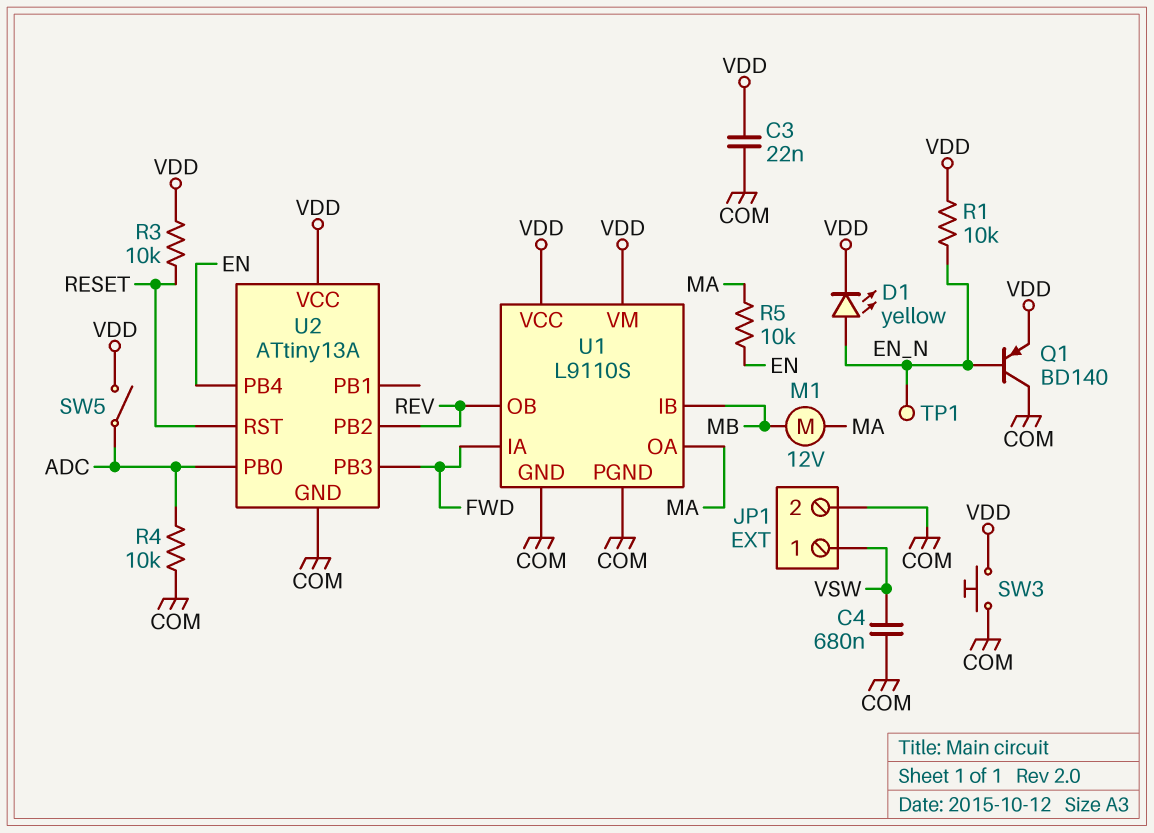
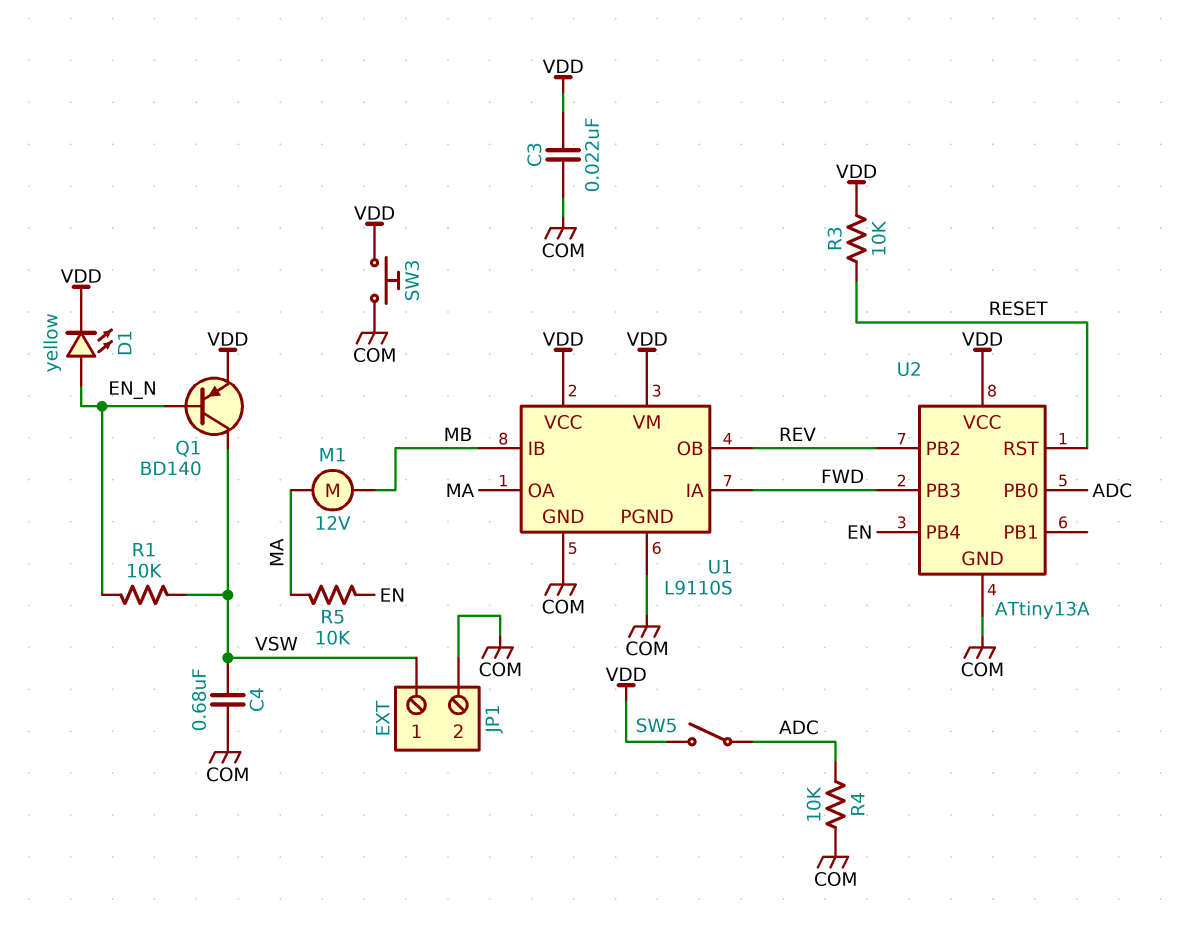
Q1: PNP BD140 (B EN_N, C COM, E VDD) -> PNP BD140 (B EN_N, C VSW, E VDD)
R1: 10k (EN_N, VDD) -> 10k (EN_N, VSW)
TP1: test point (EN_N) -> none

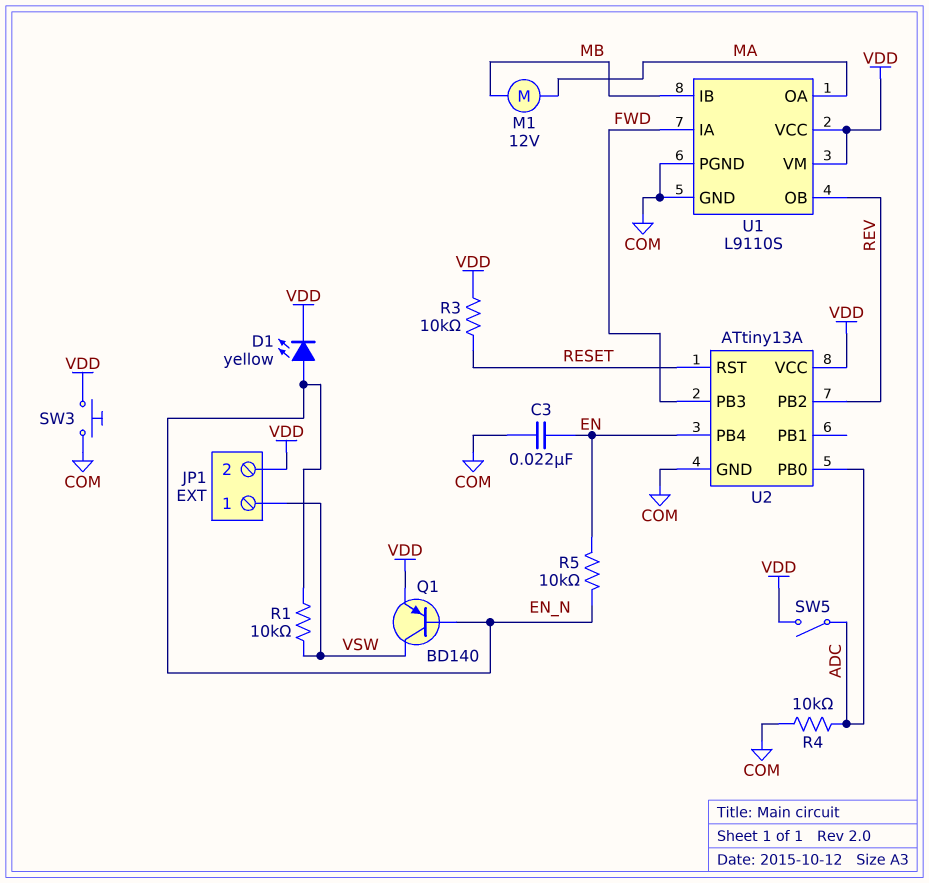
C3: 22nF (COM, VDD) -> 22nF (COM, EN)
C4: 680nF (COM, VSW) -> none
JP1 pin 2: COM -> VDD
R5: 10k (EN, MA) -> 10k (EN, EN_N)

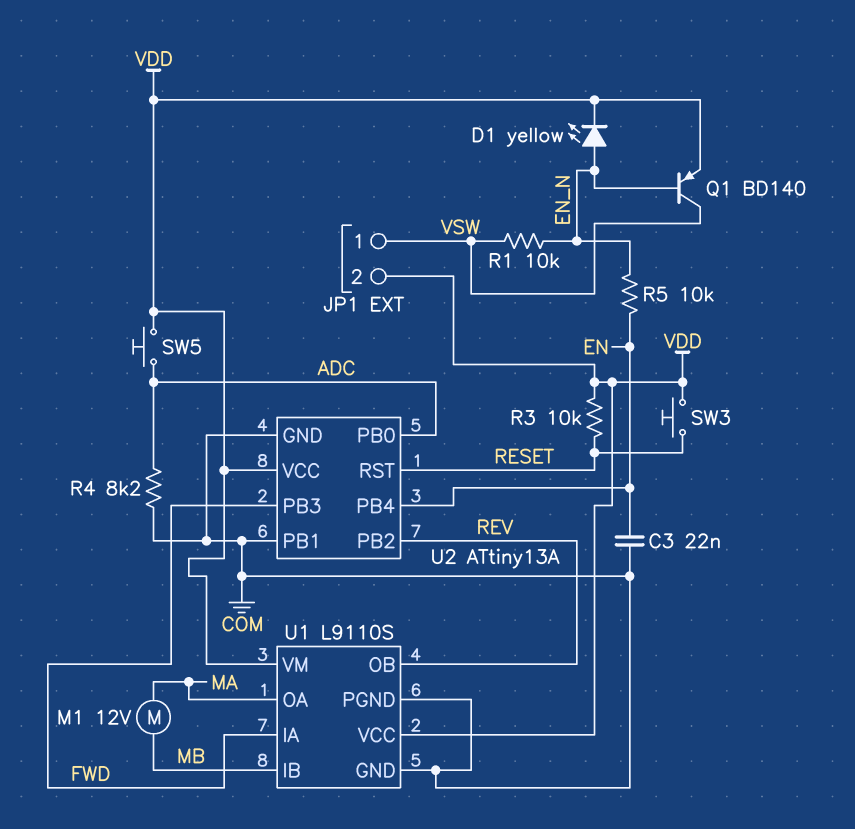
R4: 10k (ADC, COM) -> 8.2k (ADC, COM)
SW3: button (COM, VDD) -> button (RESET, VDD)
SW5: switch (ADC, VDD) -> button (ADC, VDD)
U2 pin PB1: none -> COM

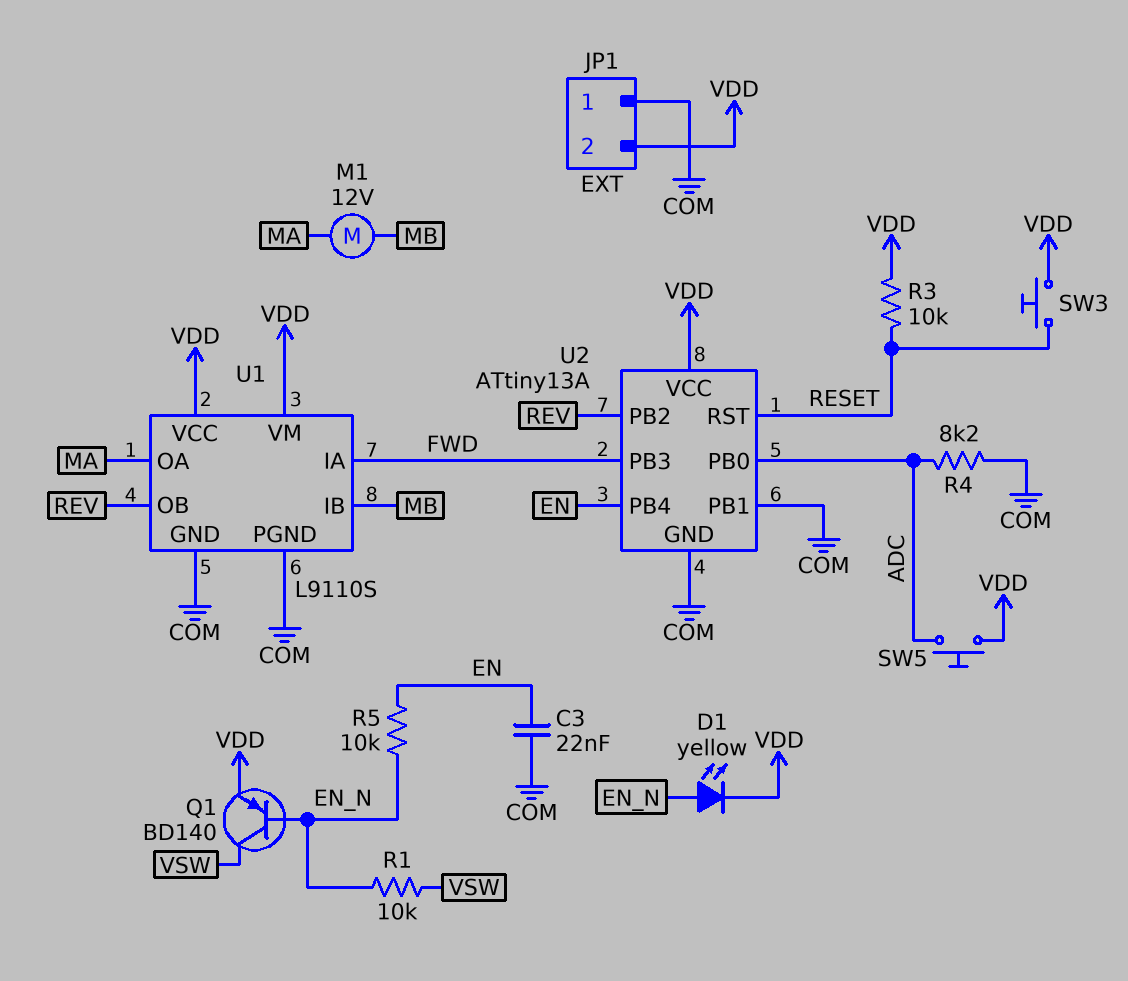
JP1 pin 1: VSW -> COM

